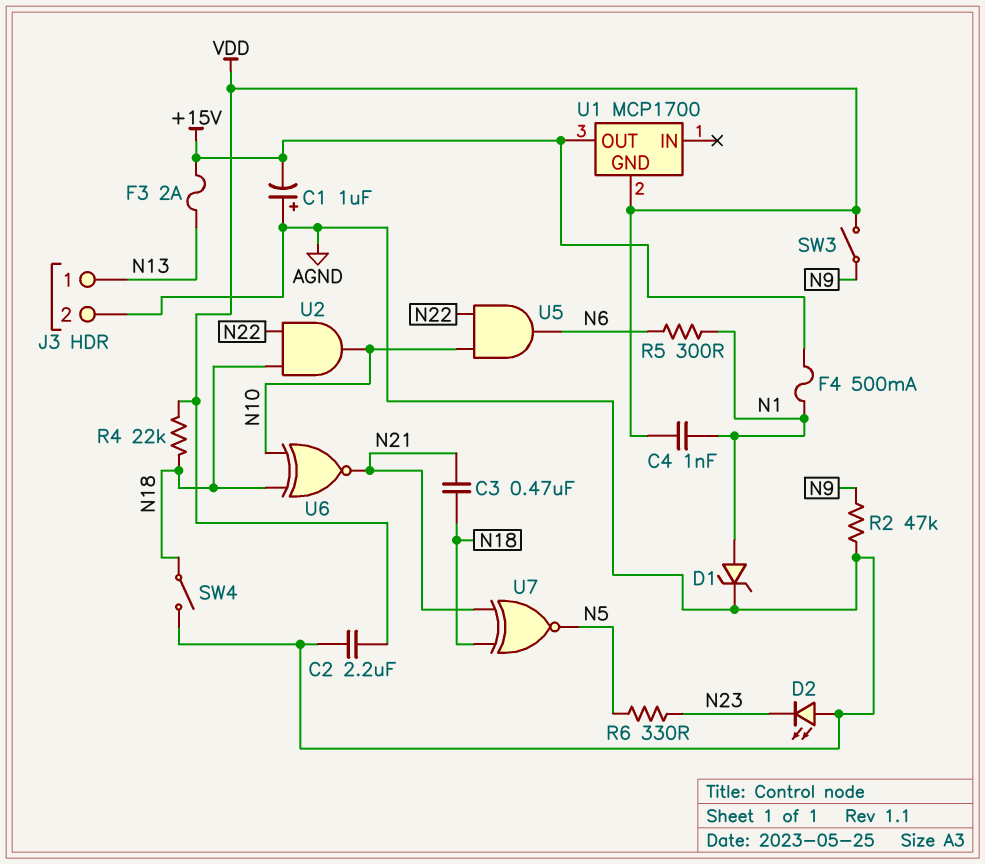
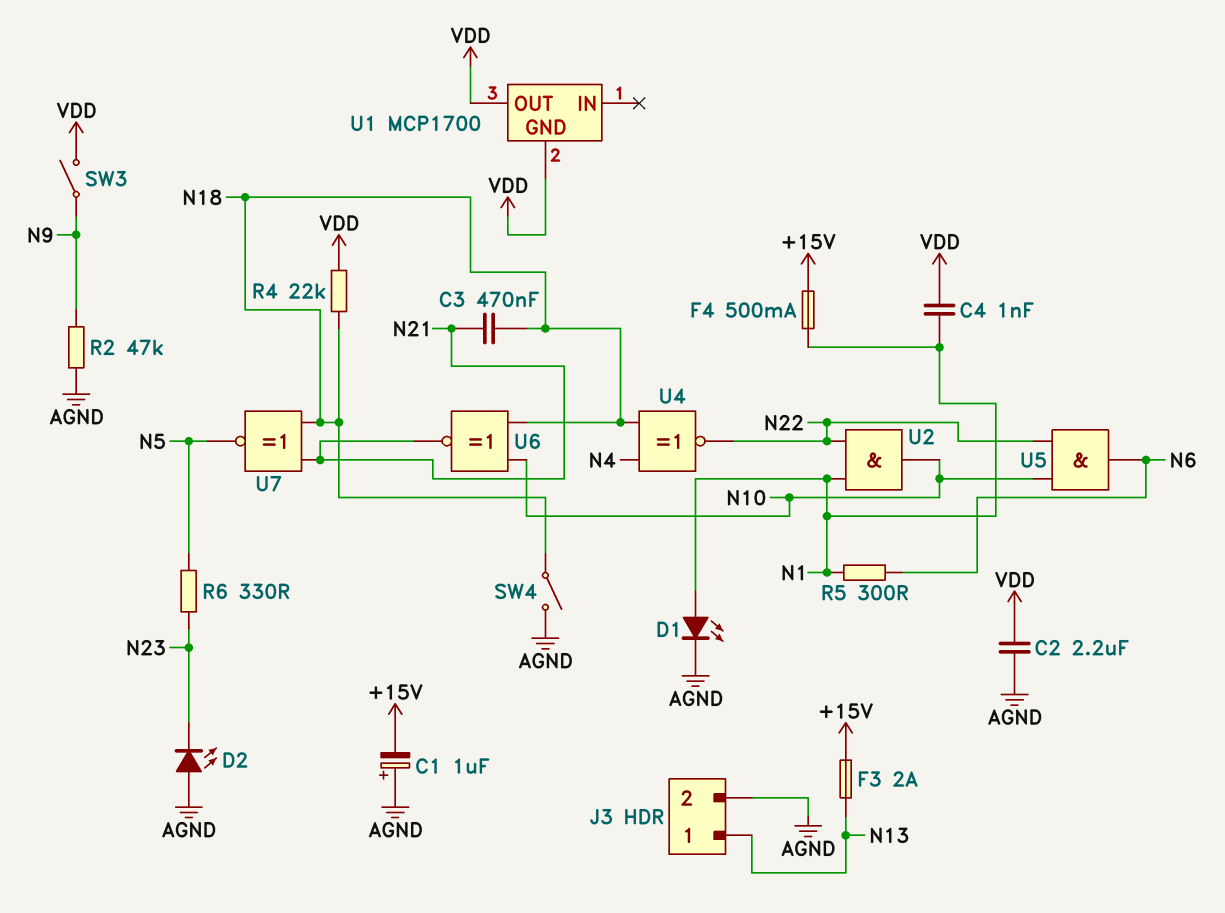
D1: zener (A N1, K AGND) -> LED (A N1, K AGND)
U1 pin OUT: +15V -> VDD
U2: AND (in N18, in N22, out N10) -> AND (in N1, in N22, out N10)
U4: none -> XNOR (in N4, in N18, out N22)

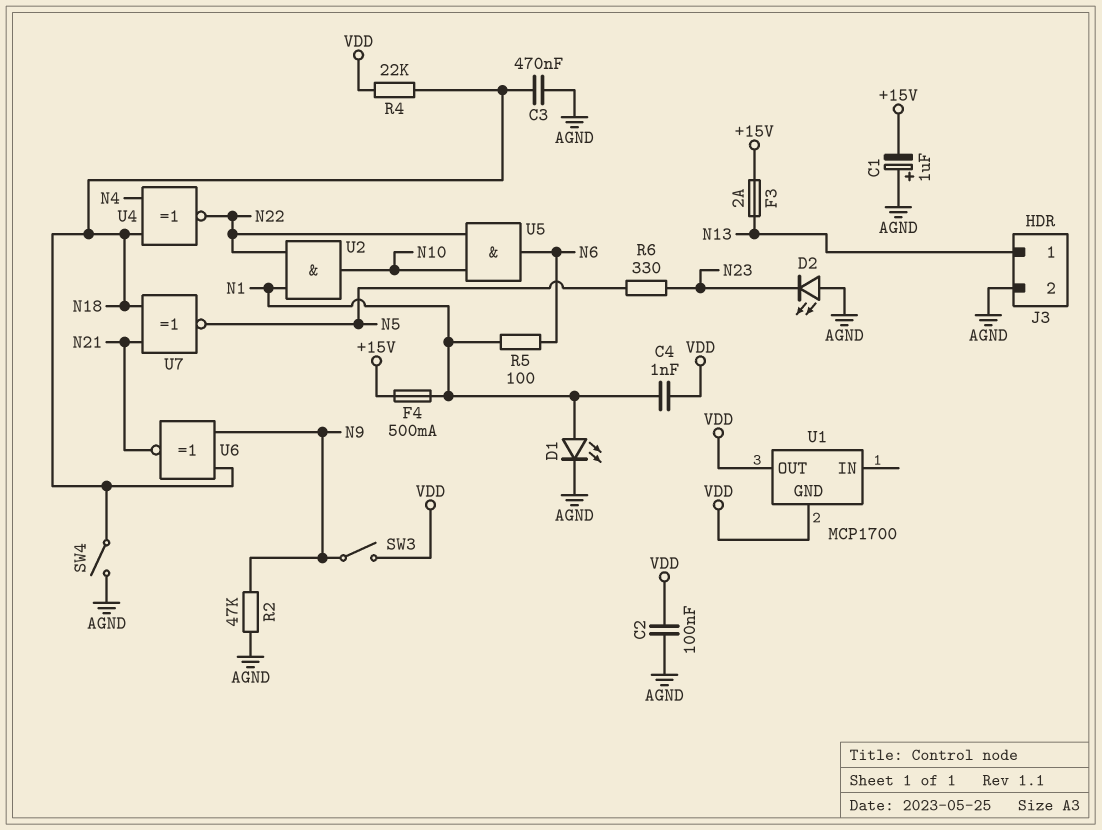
C2: 2.2uF (AGND, VDD) -> 100nF (AGND, VDD)
C3: 470nF (N18, N21) -> 470nF (AGND, N18)
R5: 300 (N1, N6) -> 100 (N1, N6)
U6: XNOR (in N10, in N18, out N21) -> XNOR (in N9, in N18, out N21)

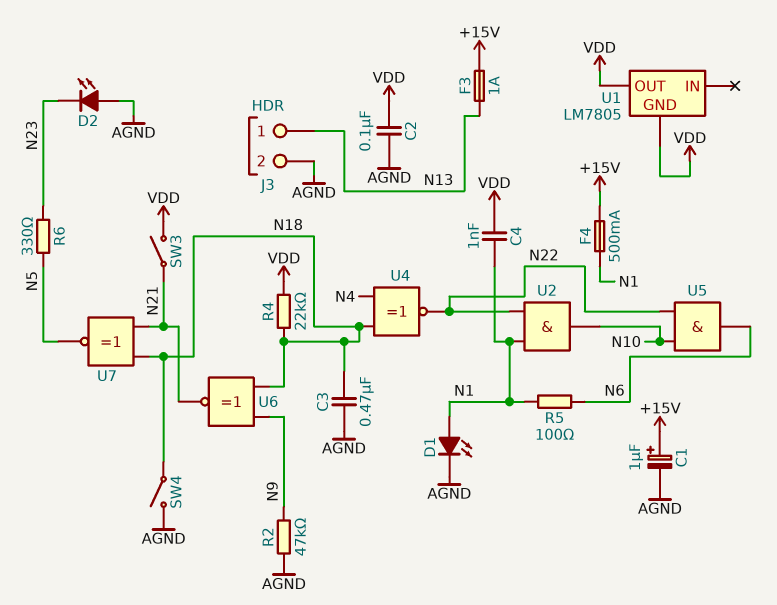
C1: 1uF (plus AGND, minus +15V) -> 1uF (plus +15V, minus AGND)
F3: 2A (+15V, N13) -> 1A (+15V, N13)
SW3: switch (N9, VDD) -> switch (N21, VDD)
U1: MCP1700 -> LM7805

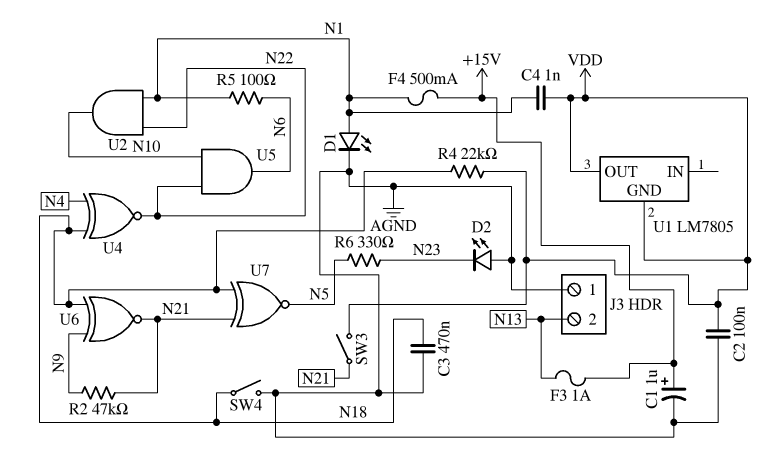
J3 pin 1: N13 -> AGND
J3 pin 2: AGND -> N13
R2: 47k (AGND, N9) -> 47k (N9, N21)

